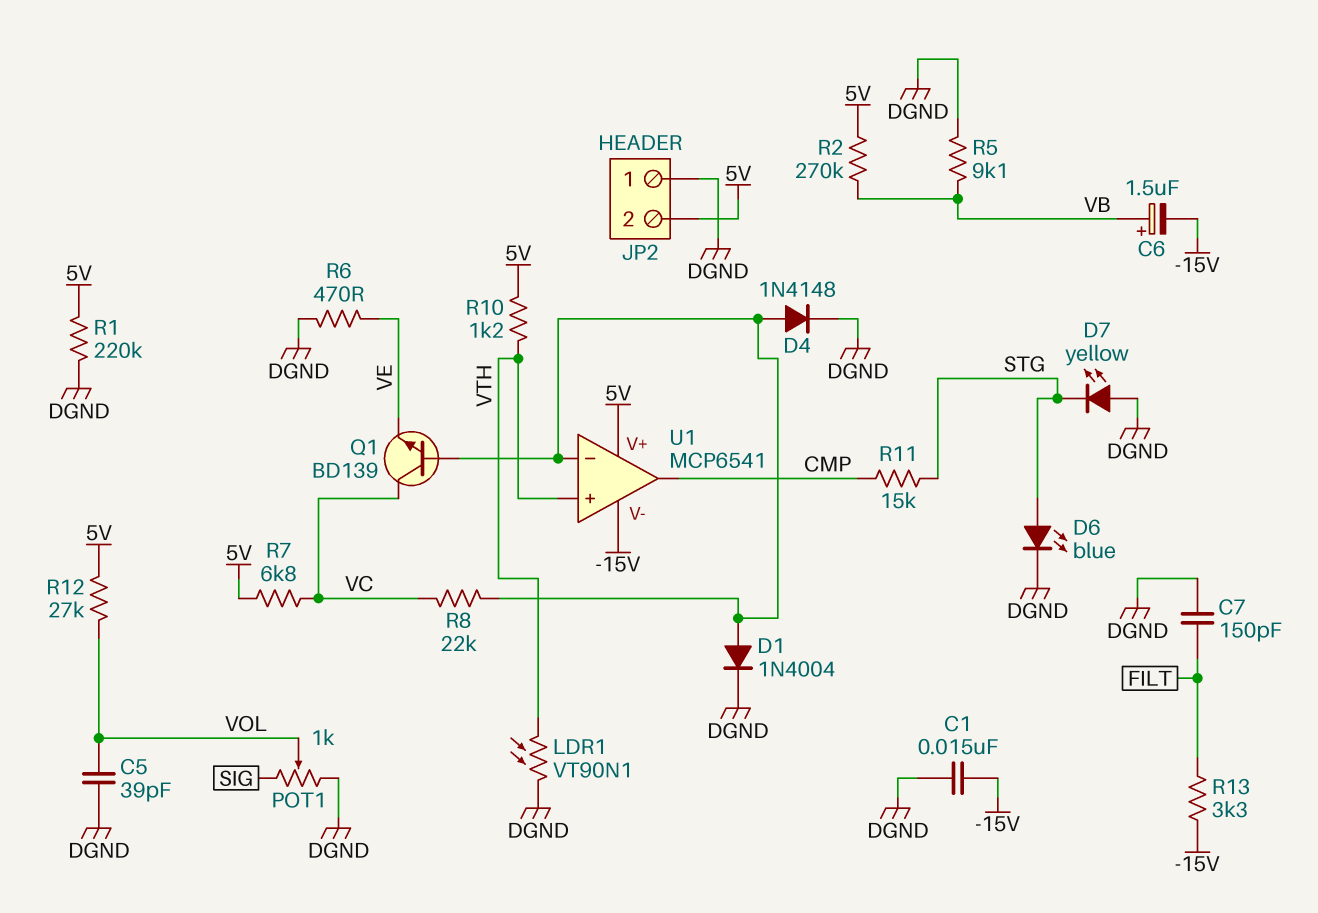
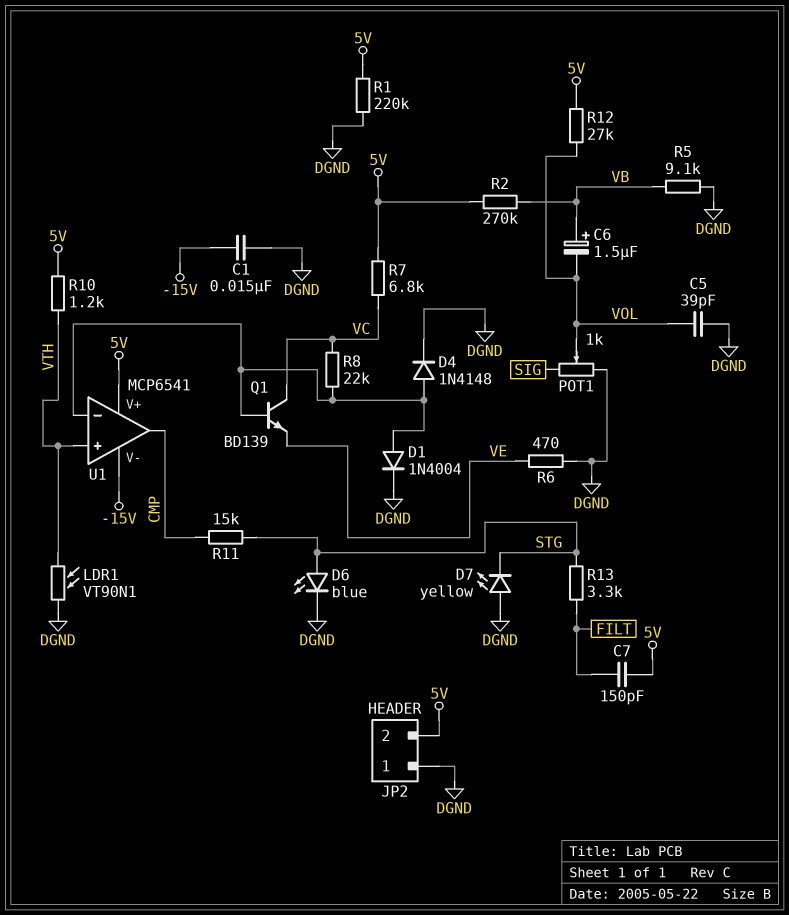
C6: 1.5uF (plus VB, minus -15V) -> 1.5uF (plus VB, minus VOL)
C7: 150pF (DGND, FILT) -> 150pF (5V, FILT)
R13: 3.3k (-15V, FILT) -> 3.3k (FILT, STG)

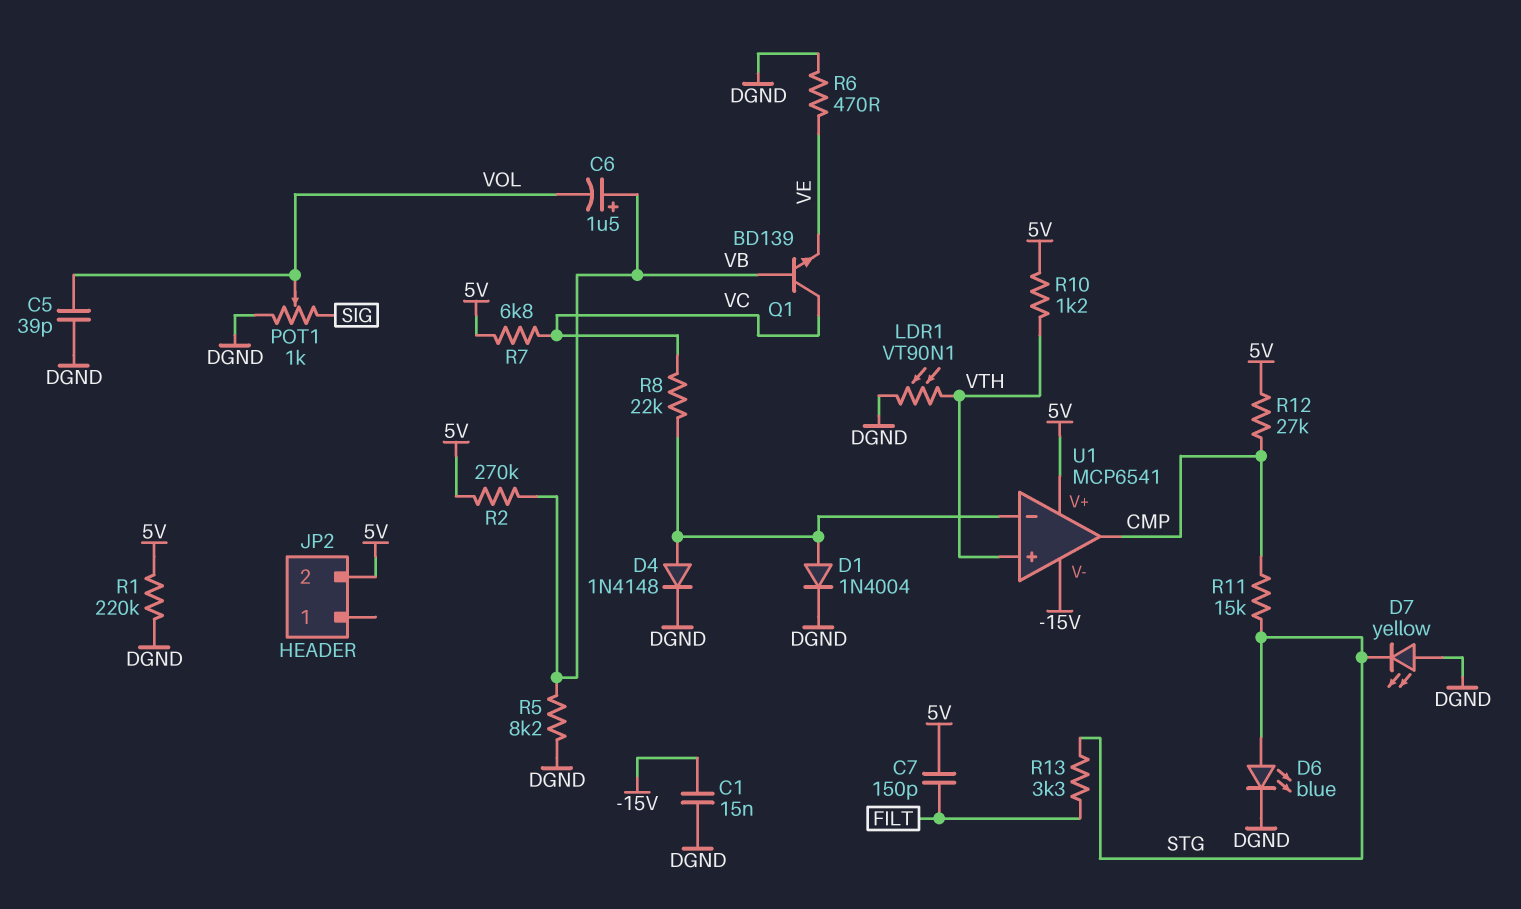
JP2 pin 1: DGND -> none
Q1: NPN BD139 (B U1/in-, C VC, E VE) -> NPN BD139 (B VB, C VC, E VE)
R5: 9.1k (DGND, VB) -> 8.2k (DGND, VB)
R12: 27k (5V, VOL) -> 27k (5V, CMP)

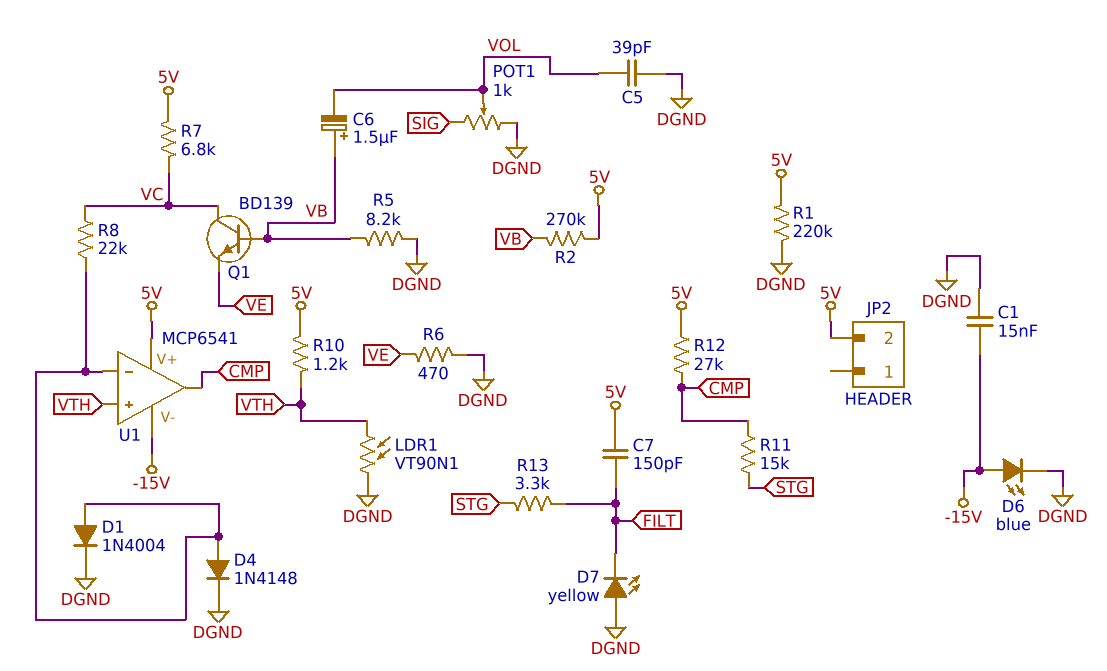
D6: LED blue (A STG, K DGND) -> LED blue (A -15V, K DGND)
D7: LED yellow (A DGND, K STG) -> LED yellow (A DGND, K FILT)

